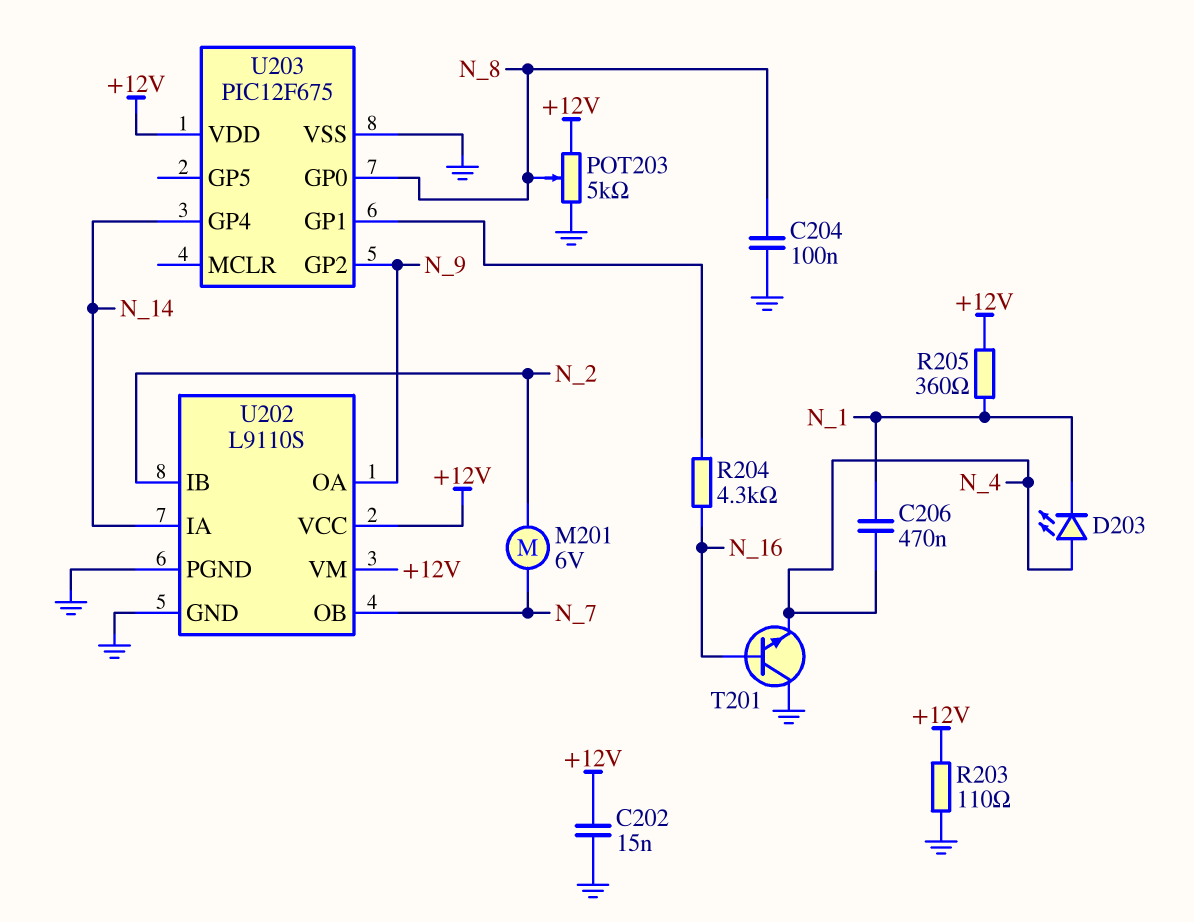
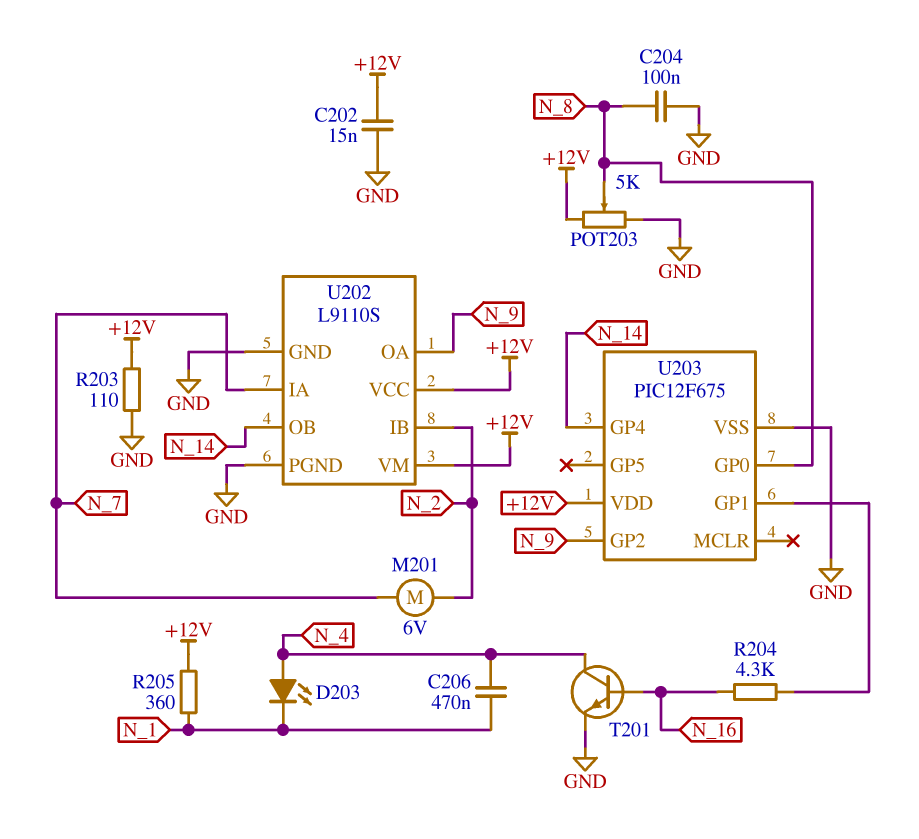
T201: NPN (B N_16, C GND, E N_4) -> NPN (B N_16, C N_4, E GND)
U202 pin IA: N_14 -> N_7
U202 pin OB: N_7 -> N_14

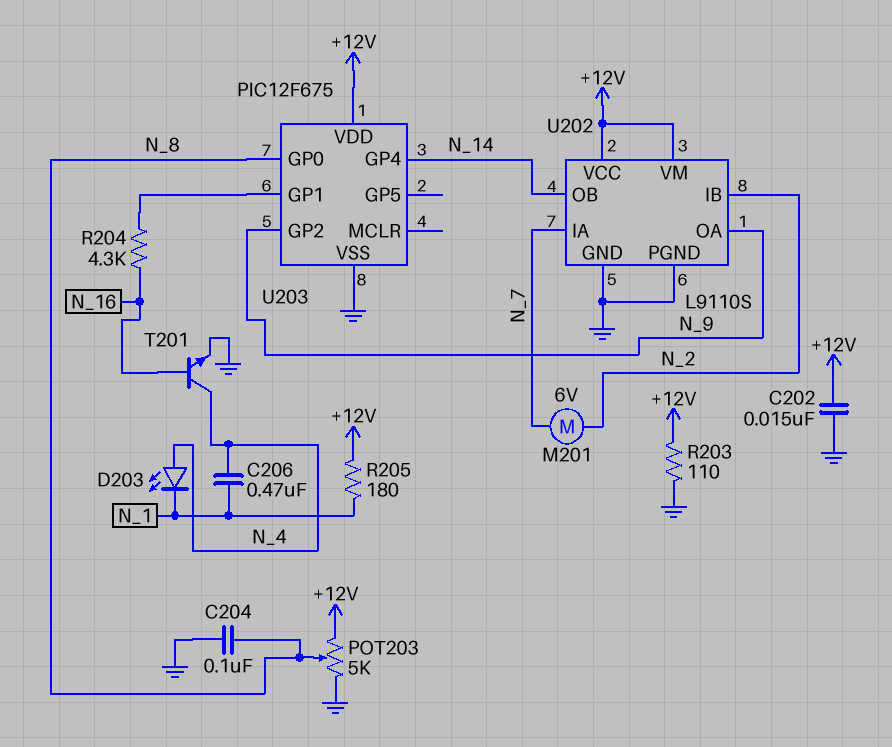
R205: 360 (+12V, N_1) -> 180 (+12V, N_1)

